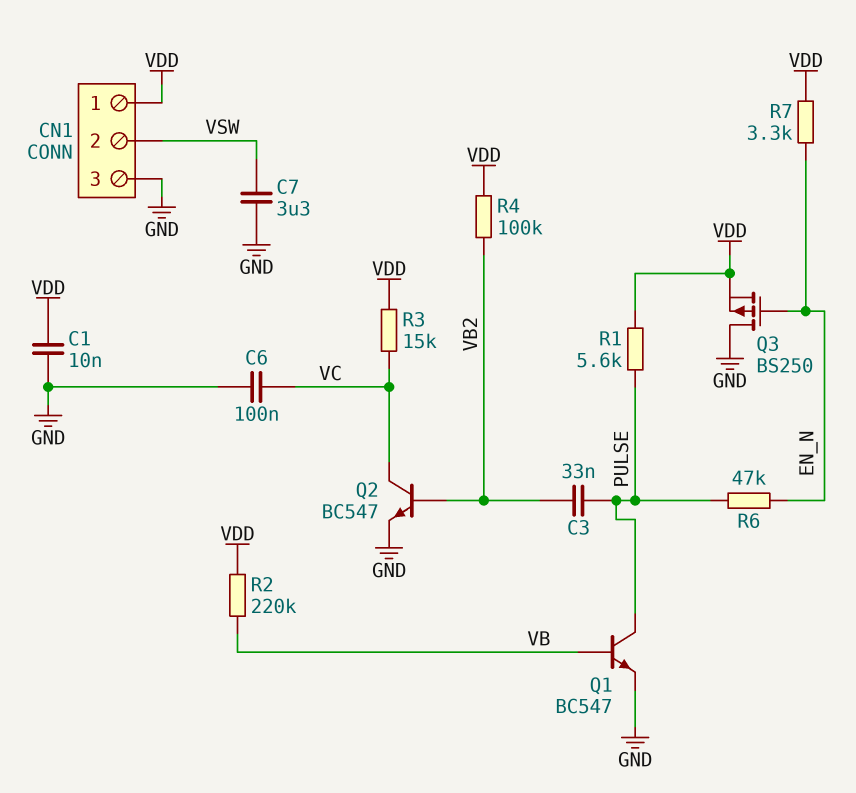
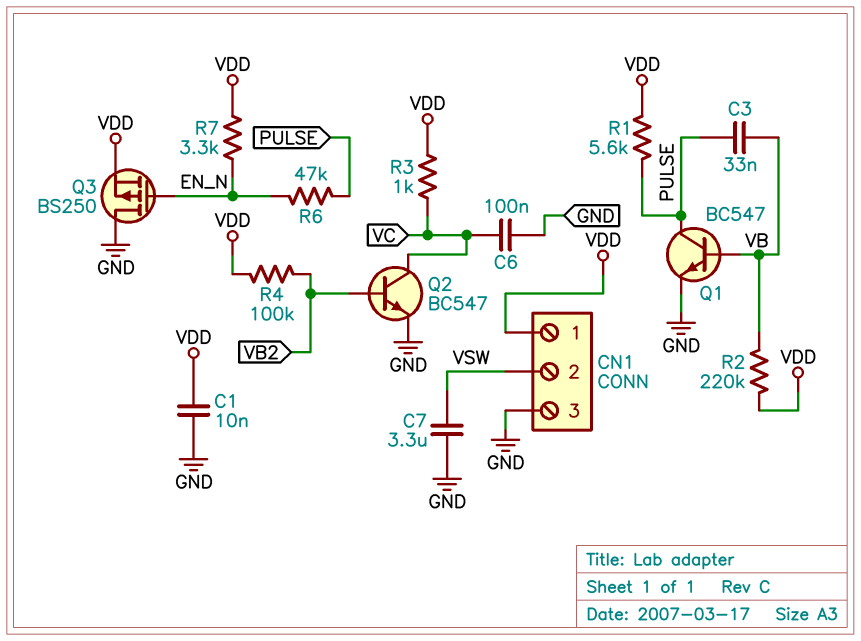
C3: 33nF (PULSE, VB2) -> 33nF (PULSE, VB)
R3: 15k (VC, VDD) -> 1k (VC, VDD)

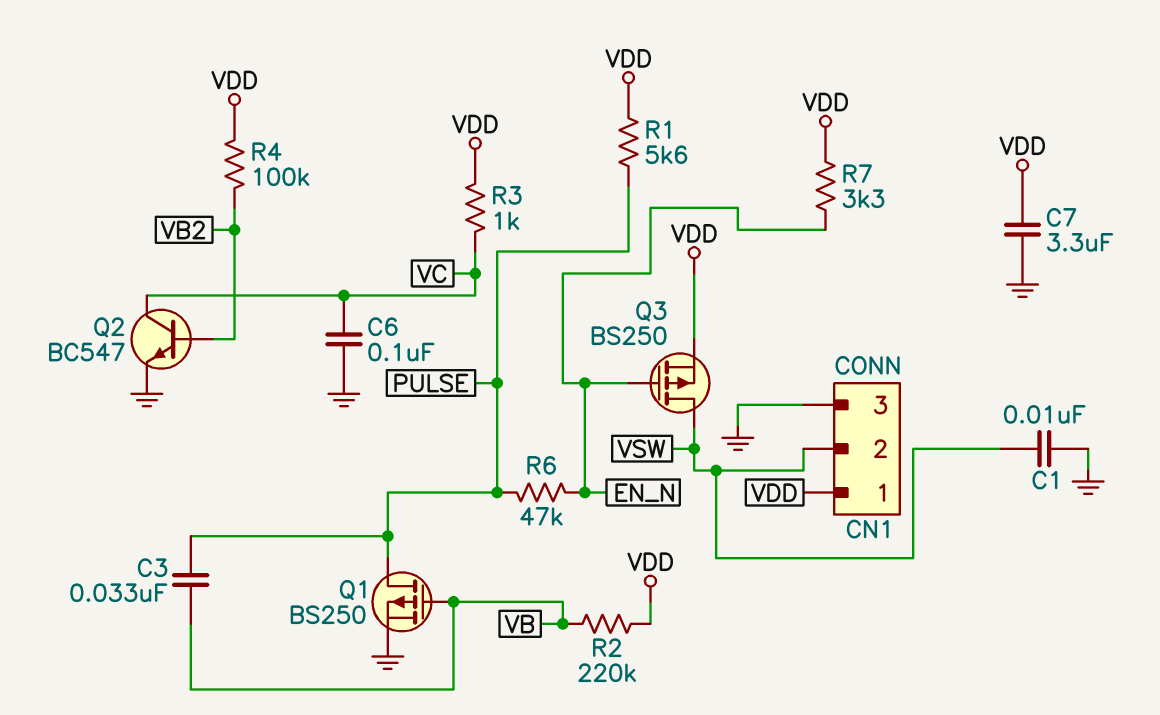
C1: 10nF (GND, VDD) -> 10nF (GND, VSW)
C7: 3.3uF (GND, VSW) -> 3.3uF (GND, VDD)
Q1: NPN BC547 (B VB, C PULSE, E GND) -> PMOS BS250 (G VB, D PULSE, S GND)
Q3: PMOS BS250 (G EN_N, D GND, S VDD) -> PMOS BS250 (G EN_N, D VSW, S VDD)

